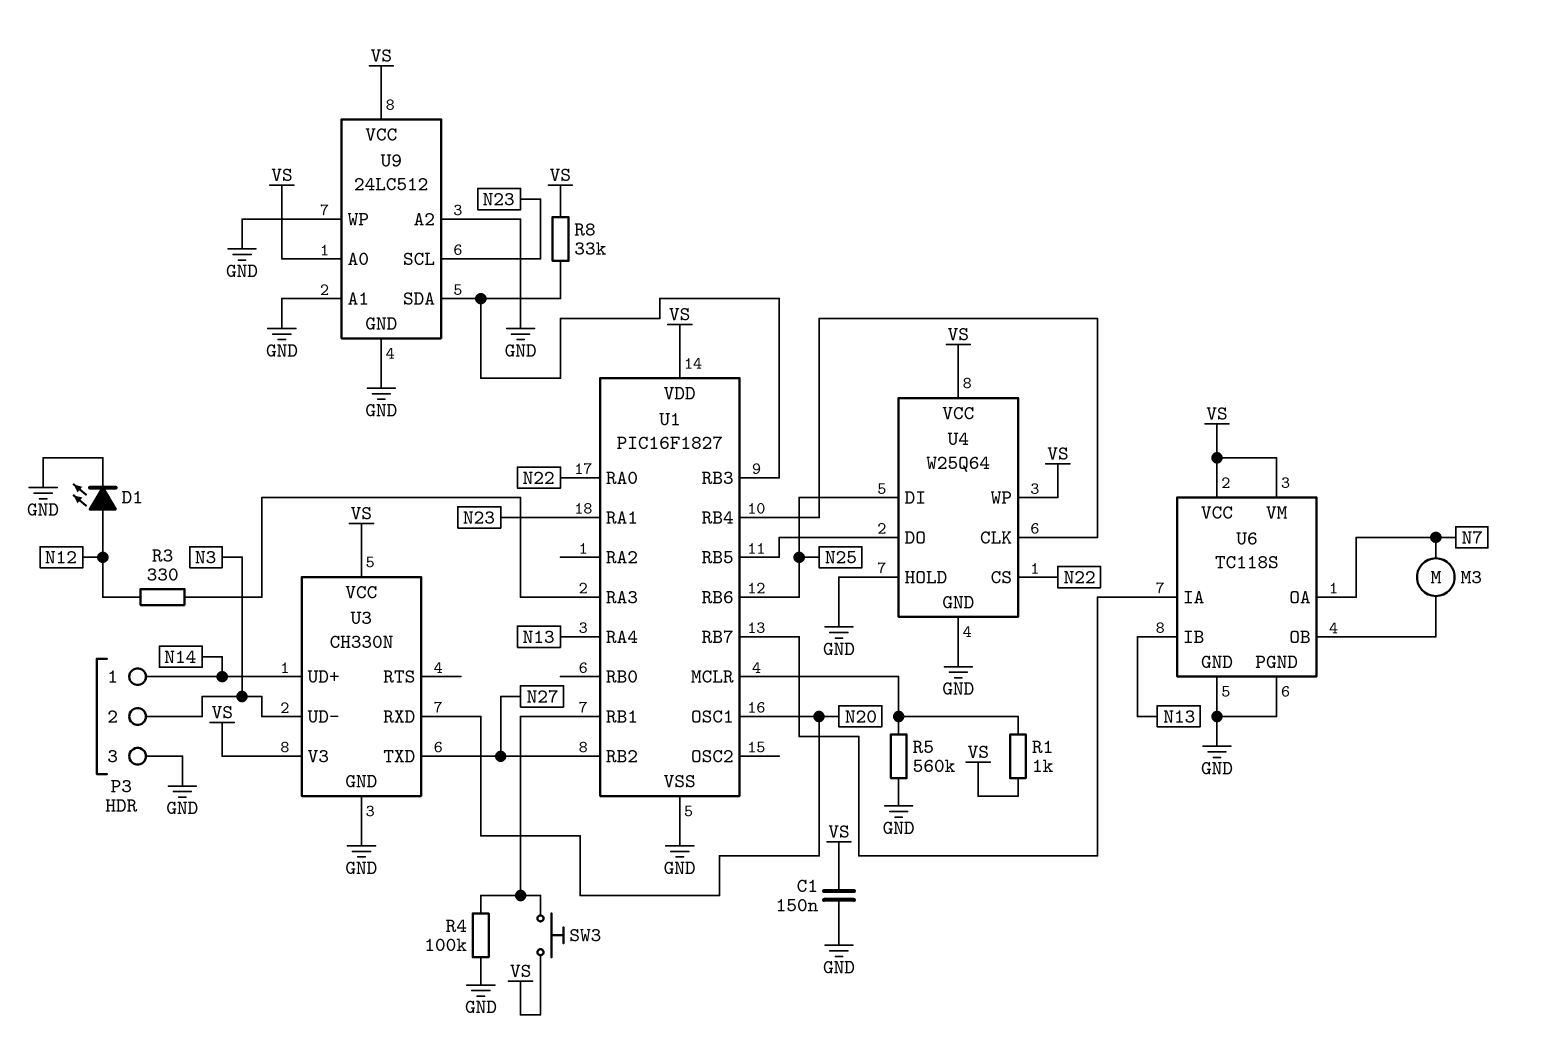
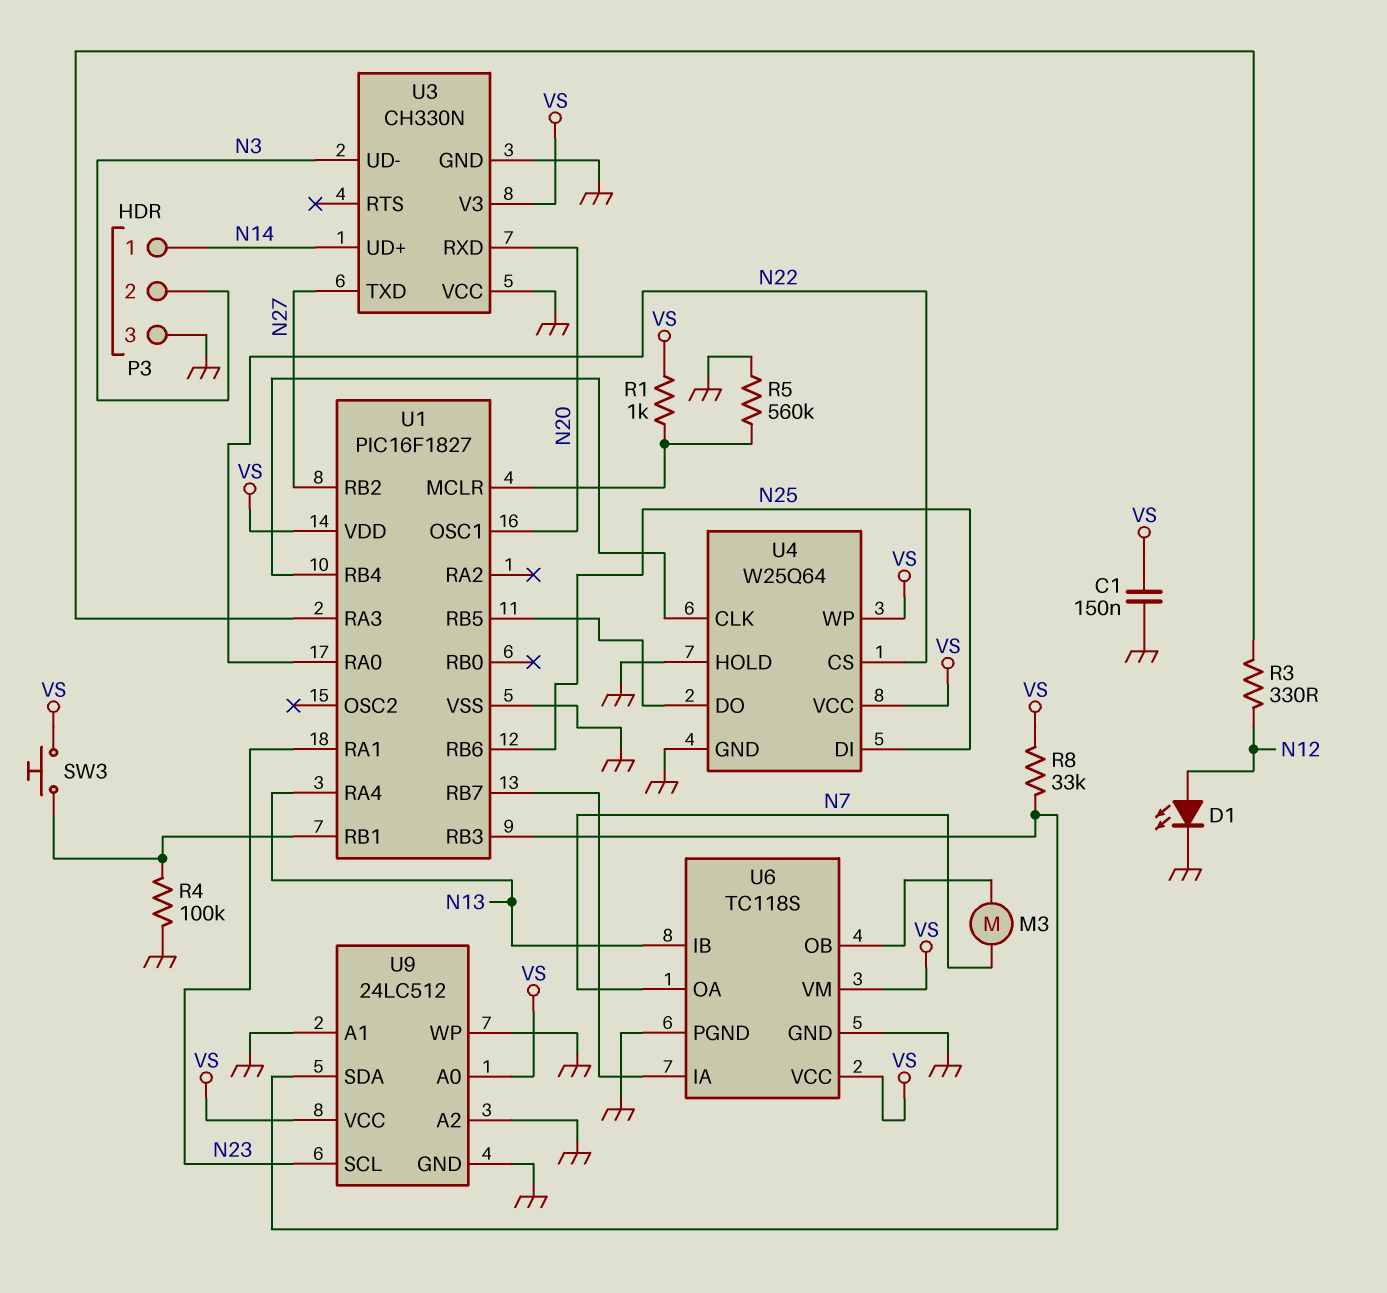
U3 pin VCC: VS -> GND

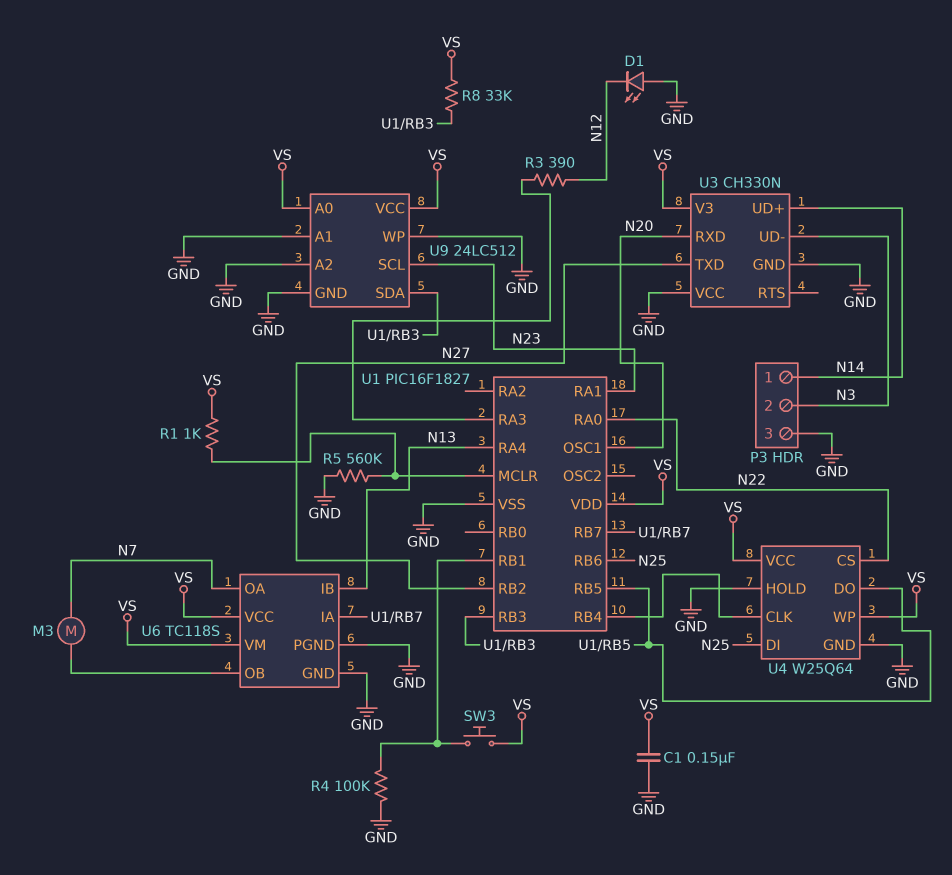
D1: LED (A N12, K GND) -> LED (A GND, K N12)
R3: 330 (N12, U1/RA3) -> 390 (N12, U1/RA3)

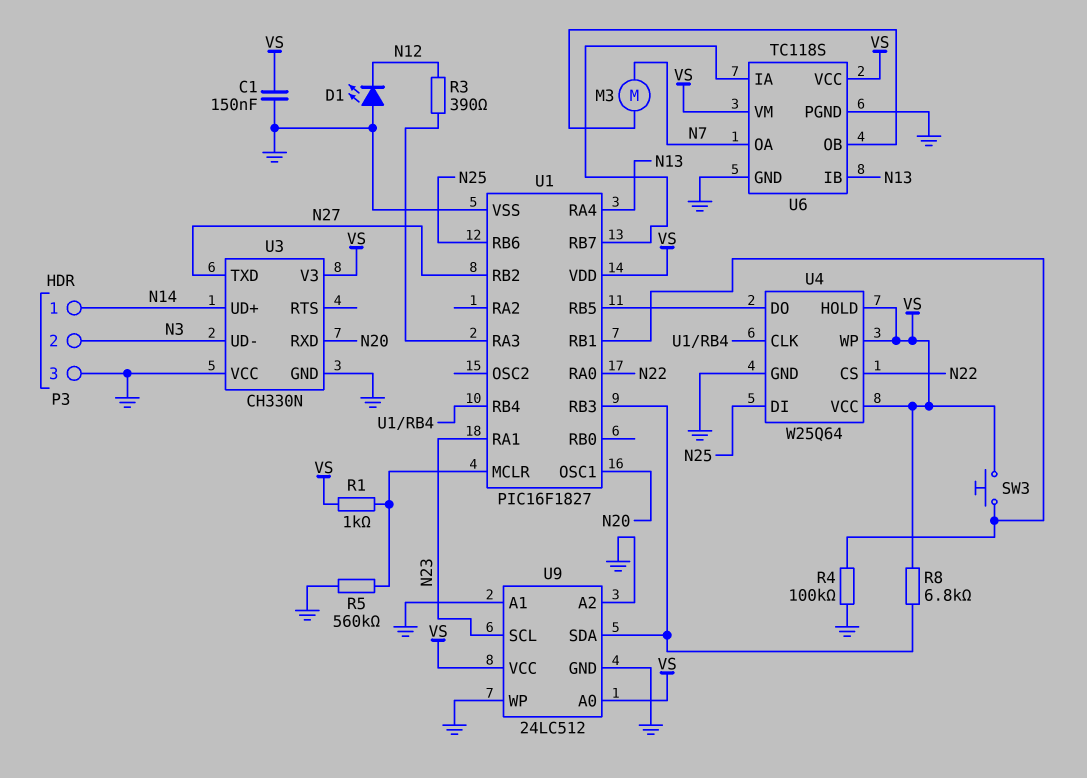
R8: 33k (U1/RB3, VS) -> 6.8k (U1/RB3, VS)
U4 pin HOLD: GND -> VS

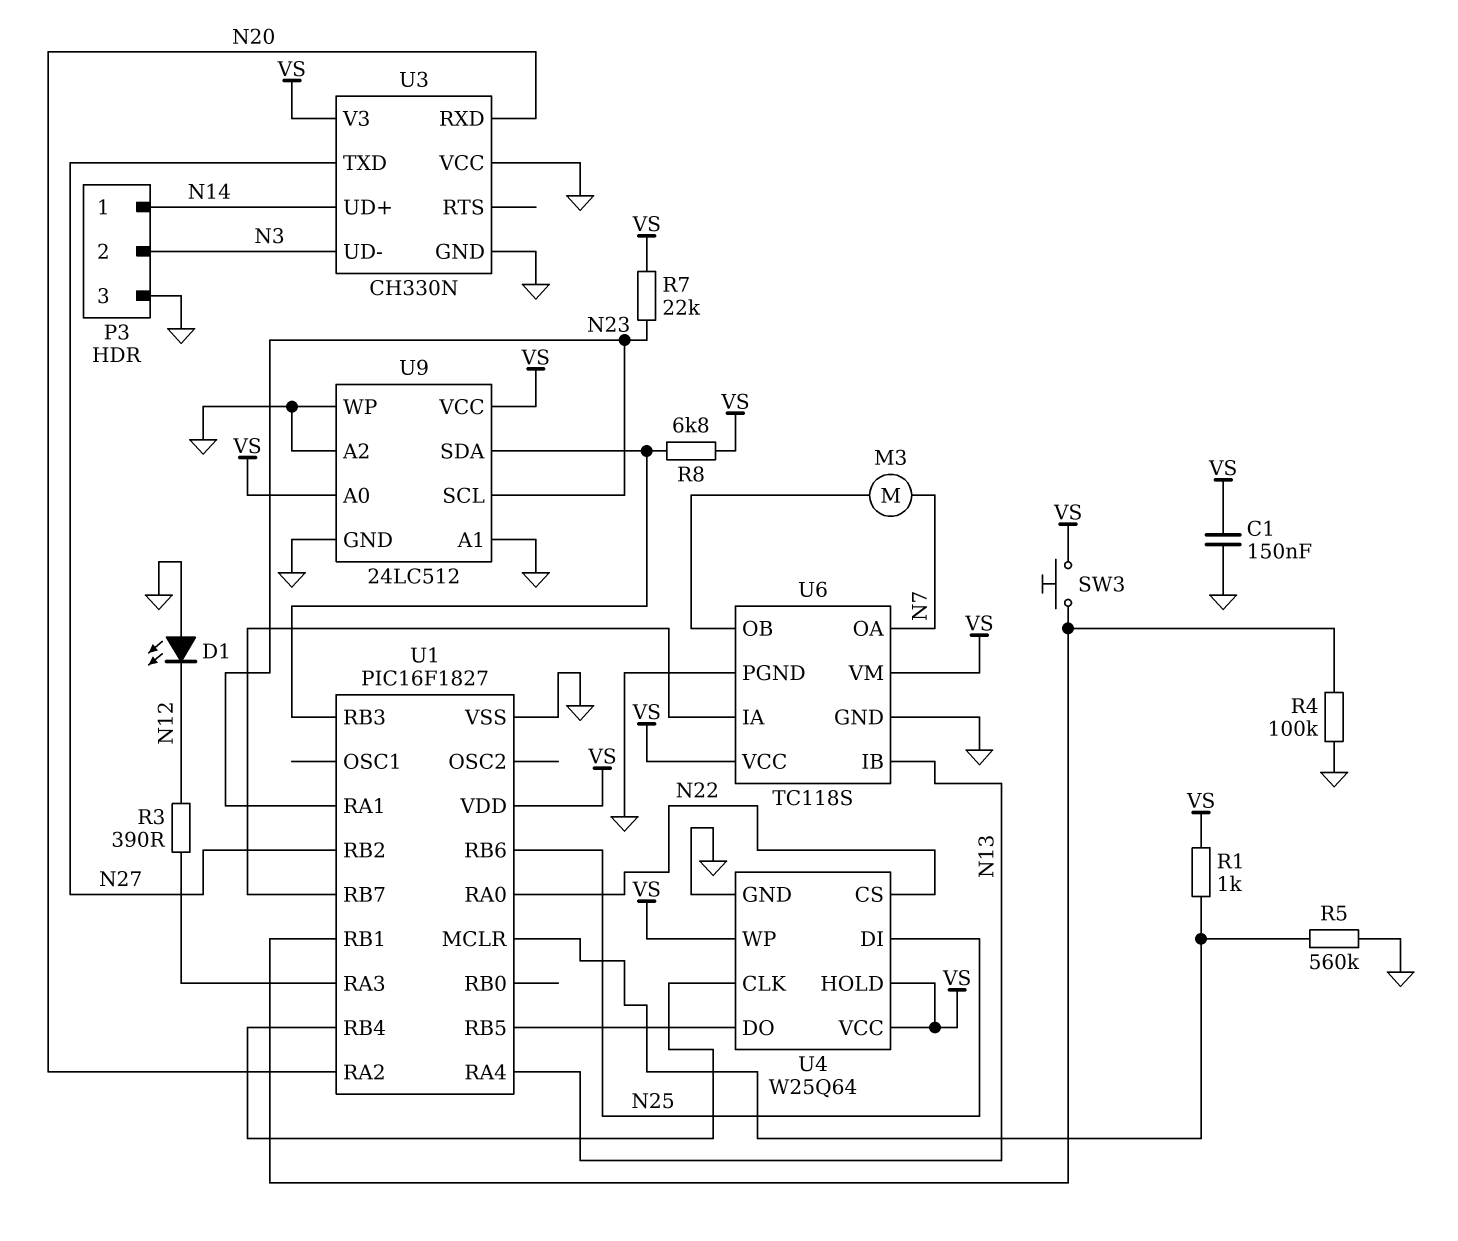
R7: none -> 22k (N23, VS)
U1 pin OSC1: N20 -> none
U1 pin RA2: none -> N20

